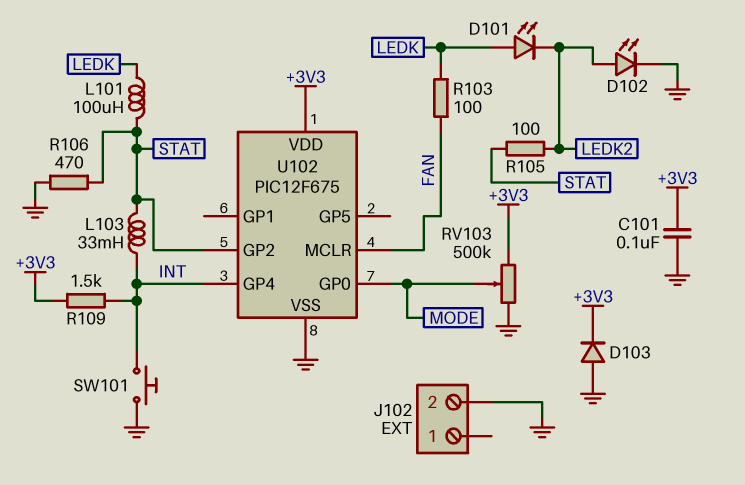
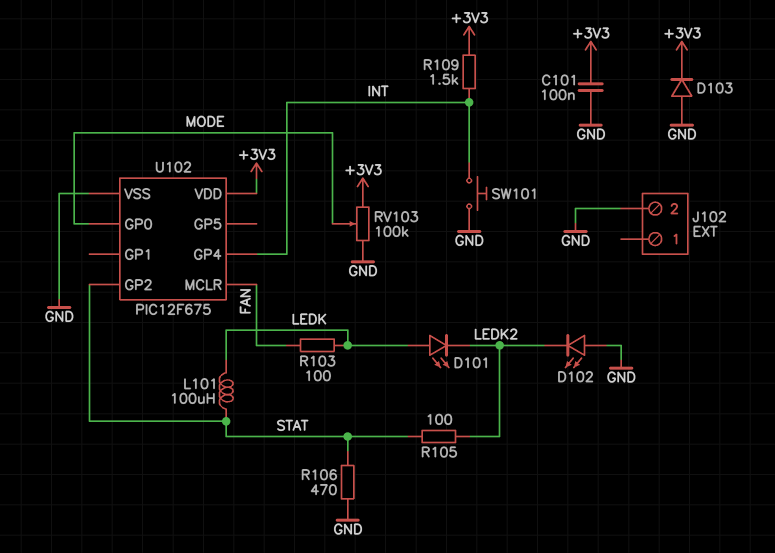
D102: LED (A LEDK2, K GND) -> LED (A GND, K LEDK2)
L103: 33mH (INT, STAT) -> none
RV103: 500k (+3V3, GND, wiper MODE) -> 100k (+3V3, GND, wiper MODE)

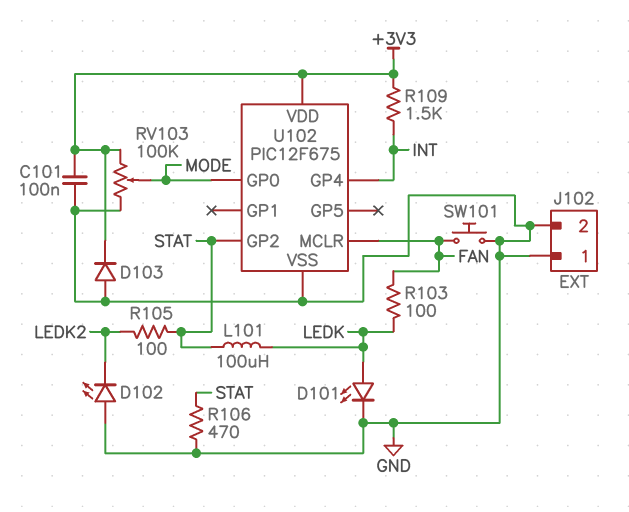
D101: LED (A LEDK, K LEDK2) -> LED (A LEDK, K GND)
J102 pin 1: none -> GND
SW101: button (GND, INT) -> button (FAN, GND)

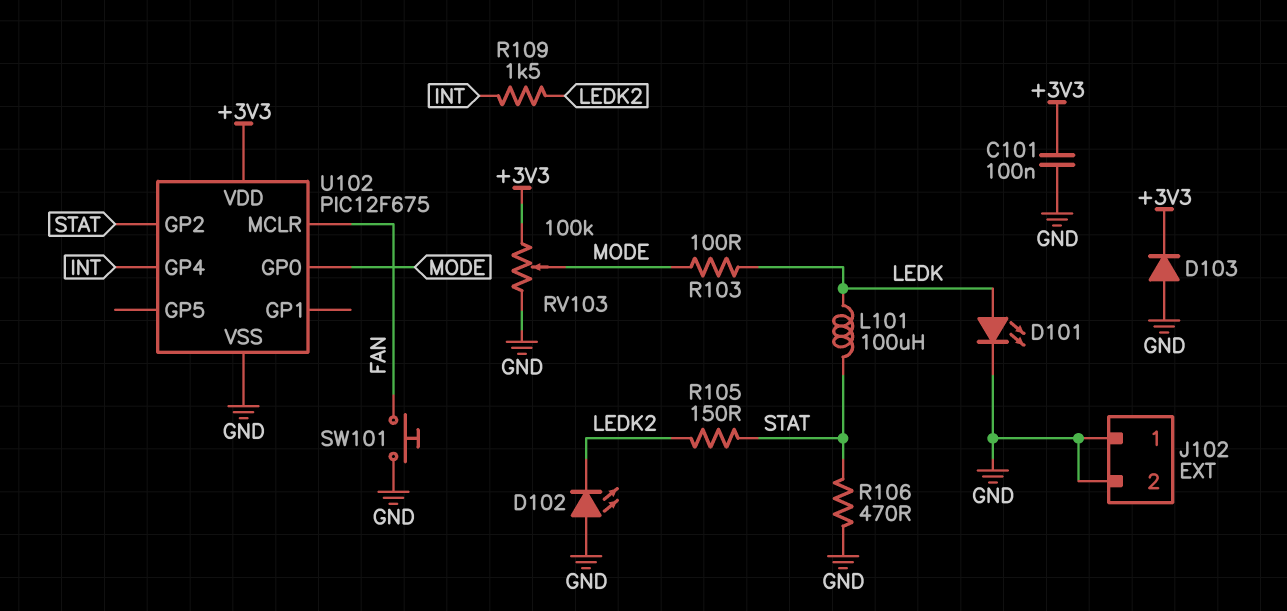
R103: 100 (FAN, LEDK) -> 100 (LEDK, MODE)
R105: 100 (LEDK2, STAT) -> 150 (LEDK2, STAT)
R109: 1.5k (+3V3, INT) -> 1.5k (INT, LEDK2)

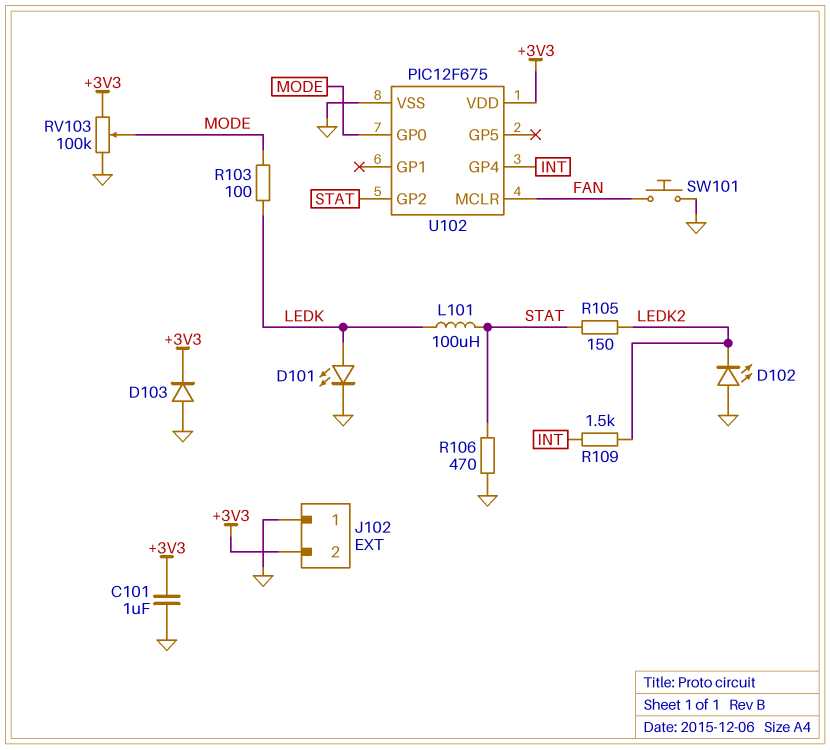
C101: 100nF (+3V3, GND) -> 1uF (+3V3, GND)
J102 pin 2: GND -> +3V3

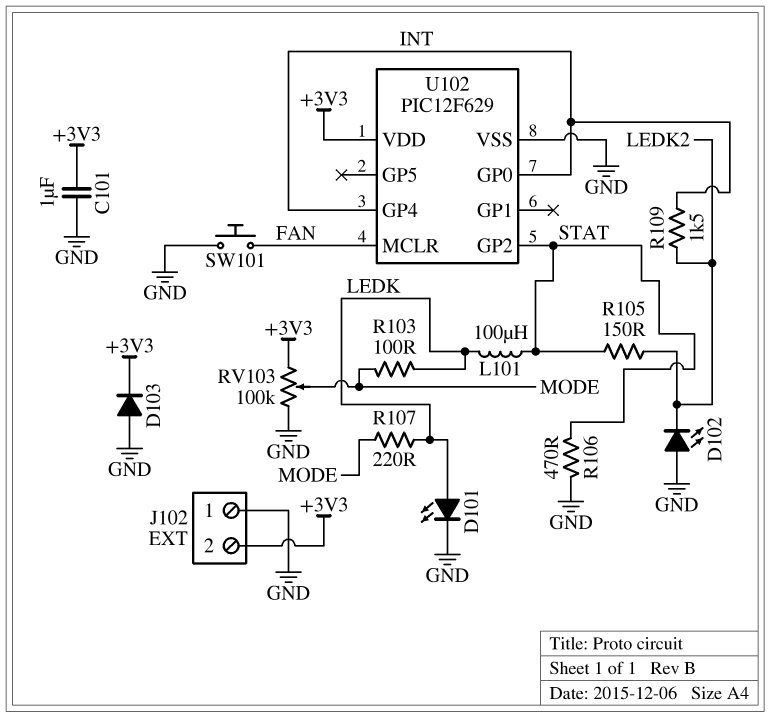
R107: none -> 220 (LEDK, MODE)
U102: PIC12F675 -> PIC12F629
U102 pin GP0: MODE -> INT

